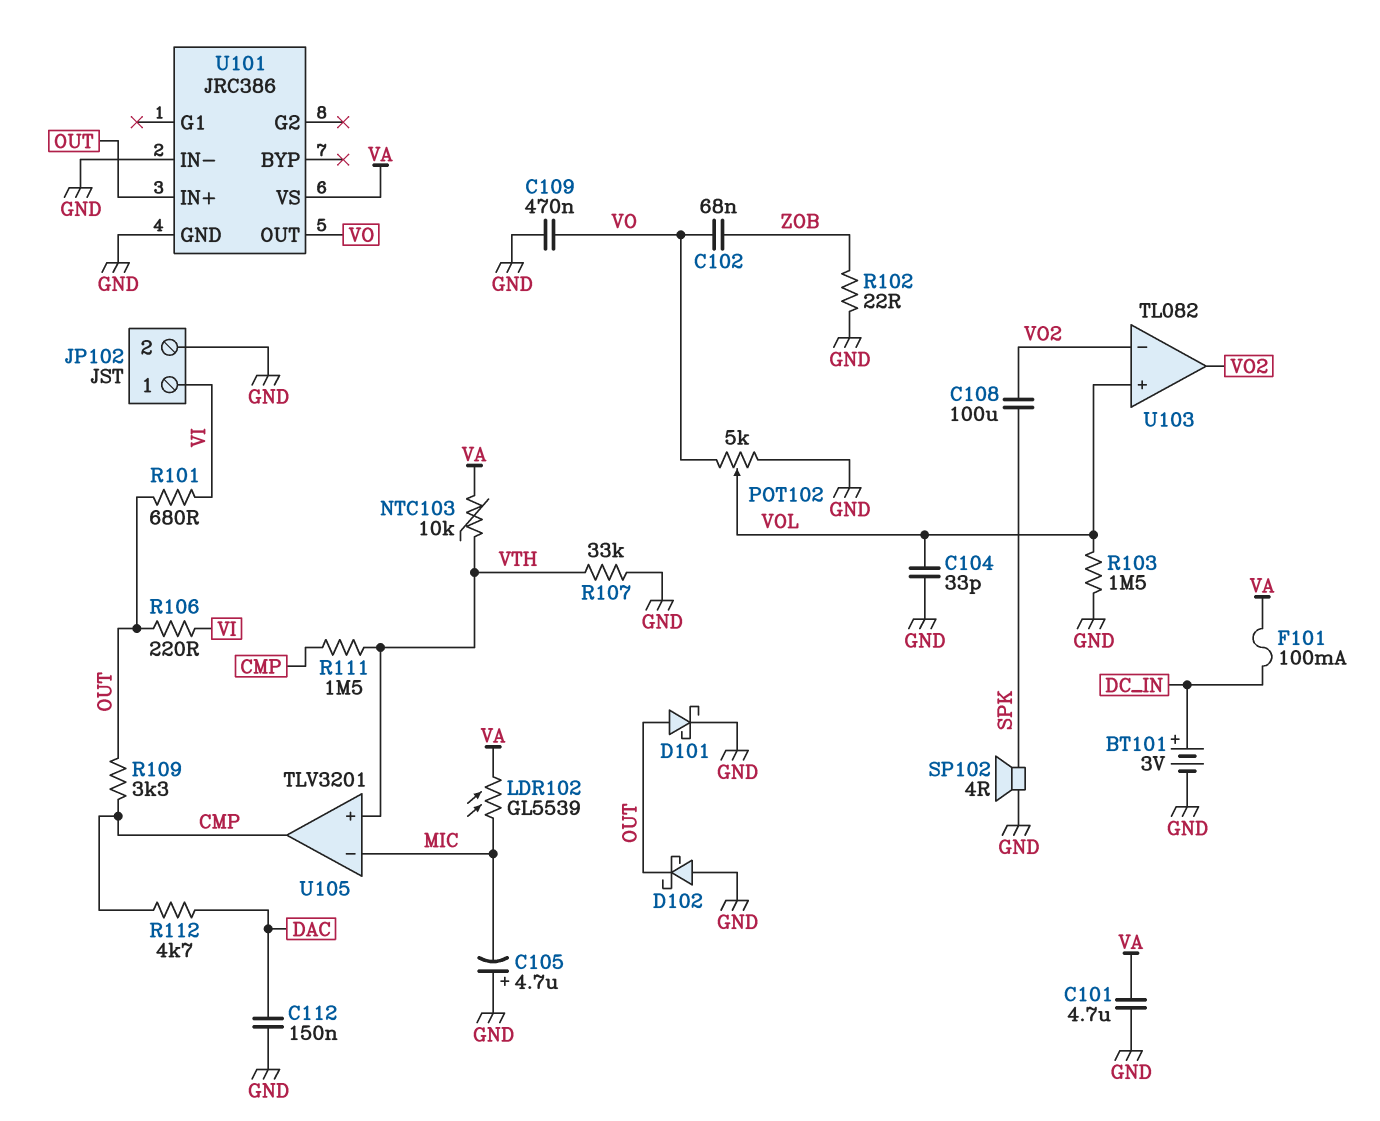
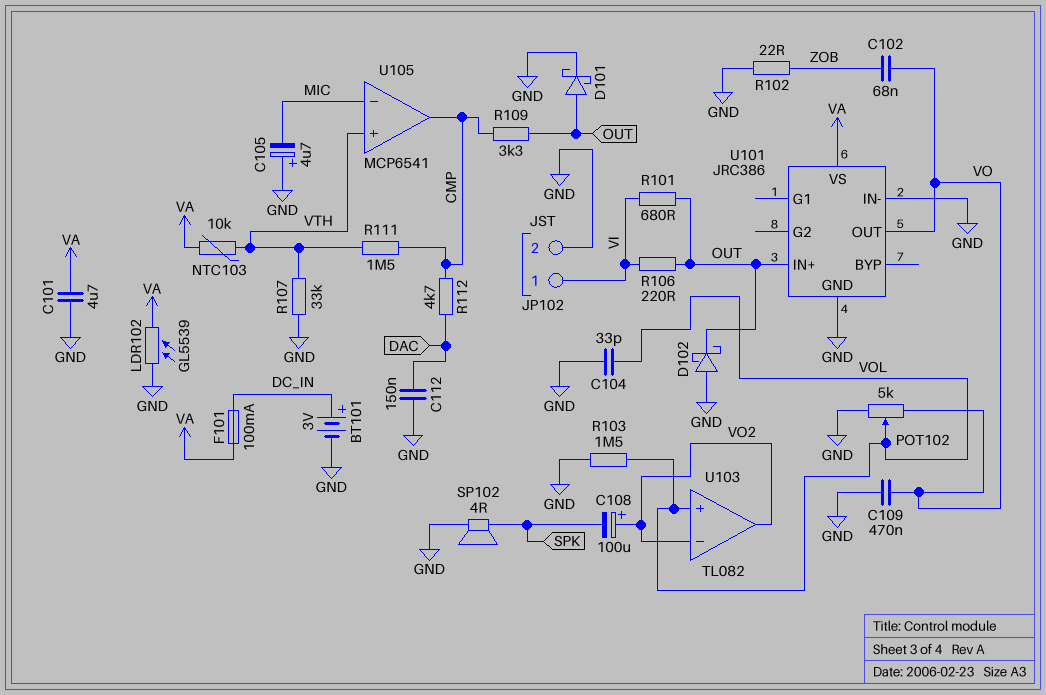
C108: 100uF (SPK, VO2) -> 100uF (plus VO2, minus SPK)
LDR102: GL5539 (MIC, VA) -> GL5539 (GND, VA)
U105: TLV3201 -> MCP6541

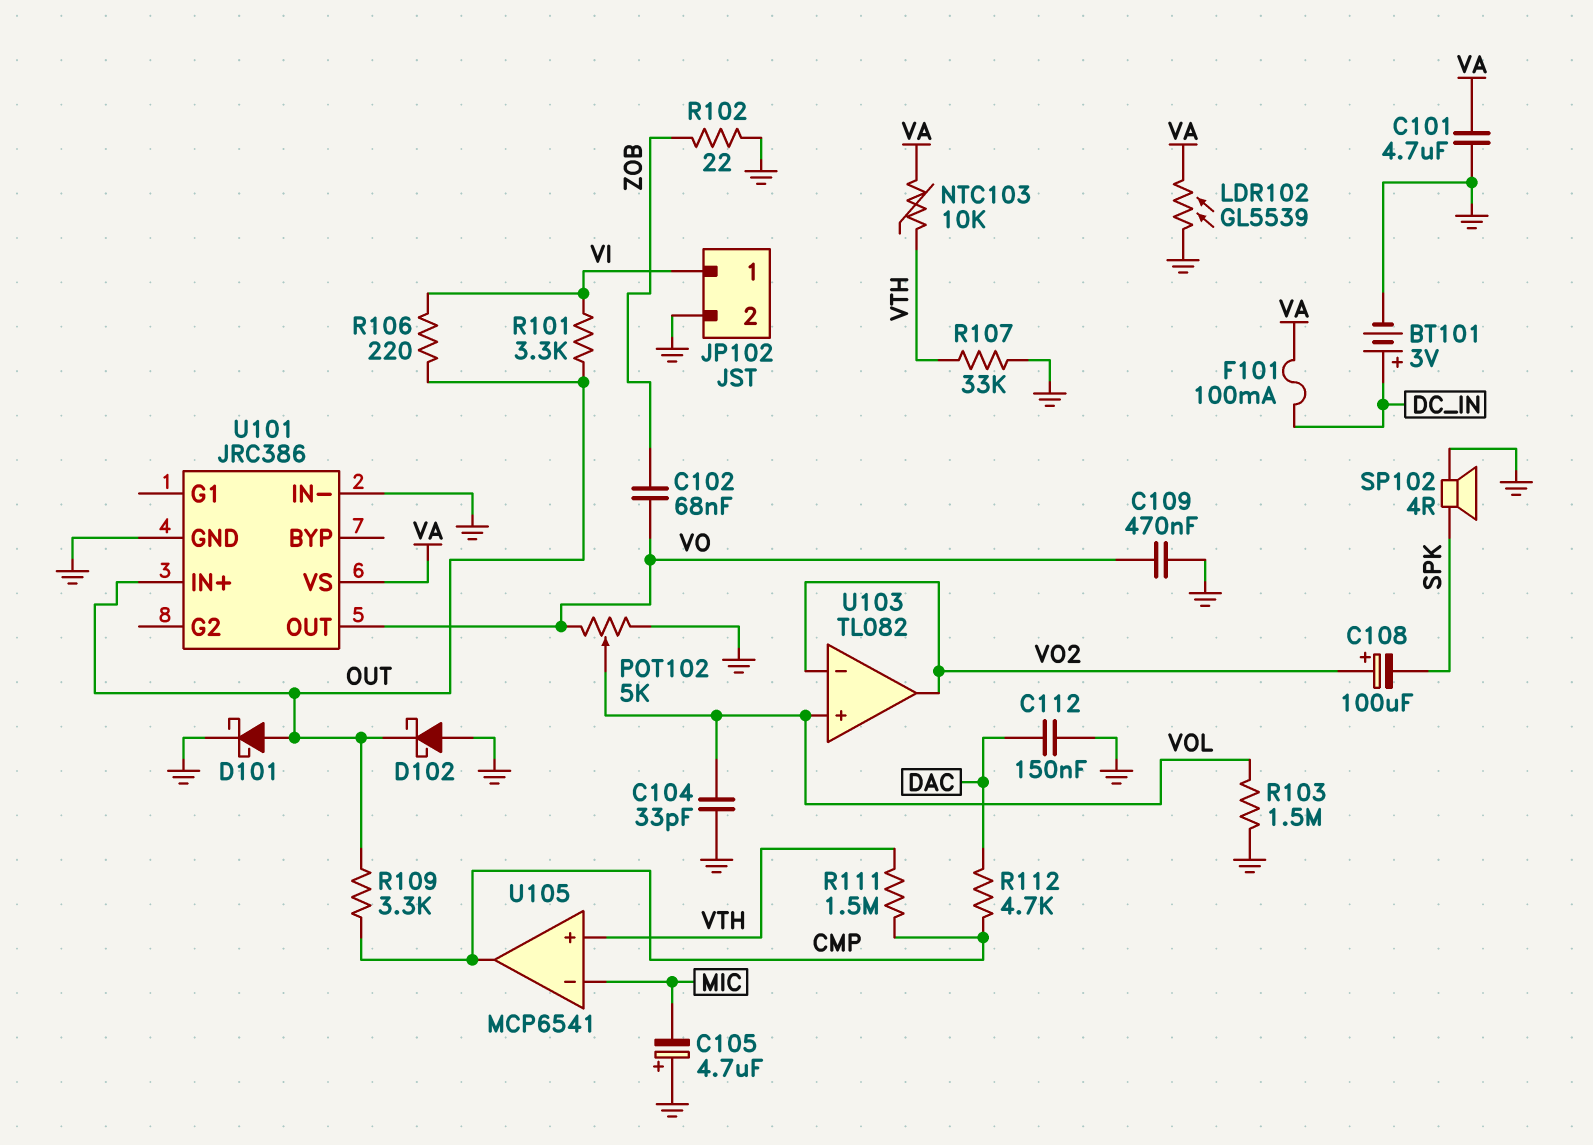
R101: 680 (OUT, VI) -> 3.3k (OUT, VI)

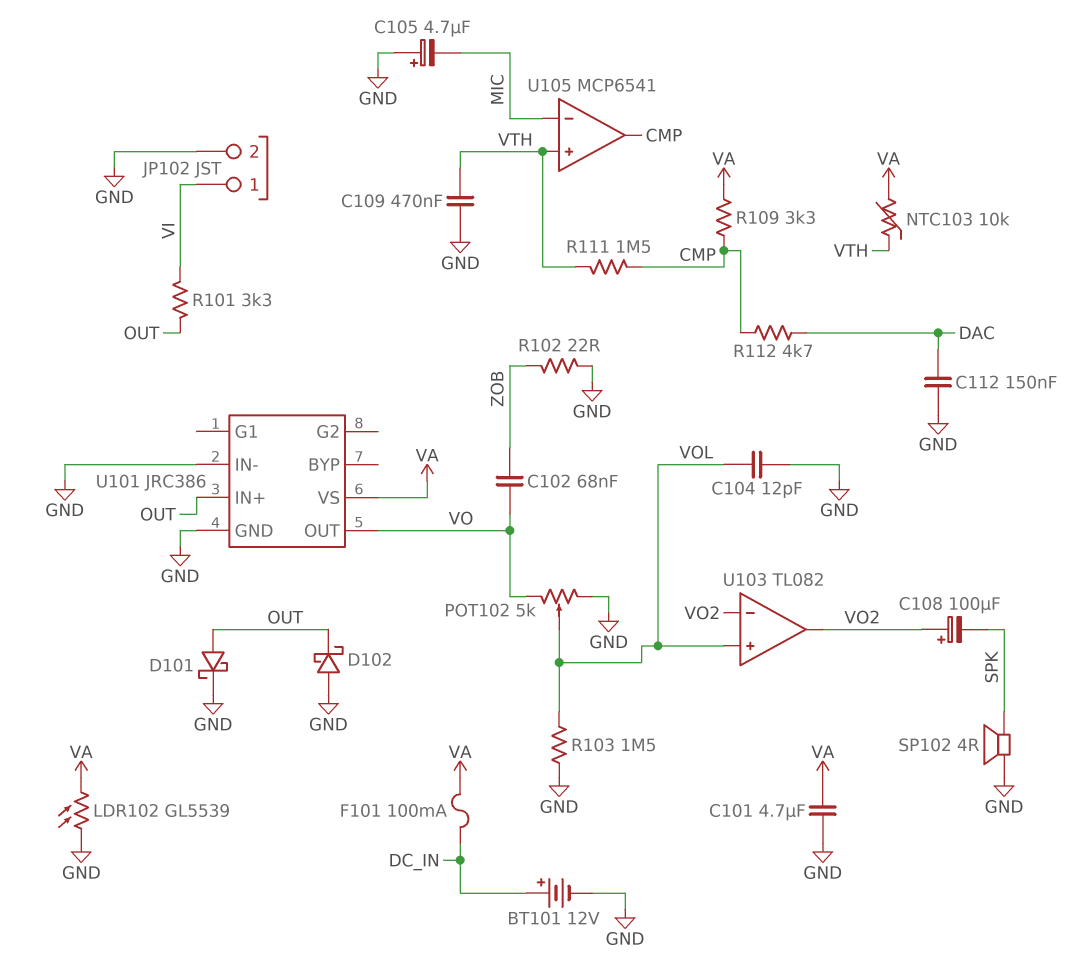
BT101: 3V (plus DC_IN, minus GND) -> 12V (plus DC_IN, minus GND)
C104: 33pF (GND, VOL) -> 12pF (GND, VOL)
C109: 470nF (GND, VO) -> 470nF (GND, VTH)
R106: 220 (OUT, VI) -> none
R107: 33k (GND, VTH) -> none
R109: 3.3k (CMP, OUT) -> 3.3k (CMP, VA)

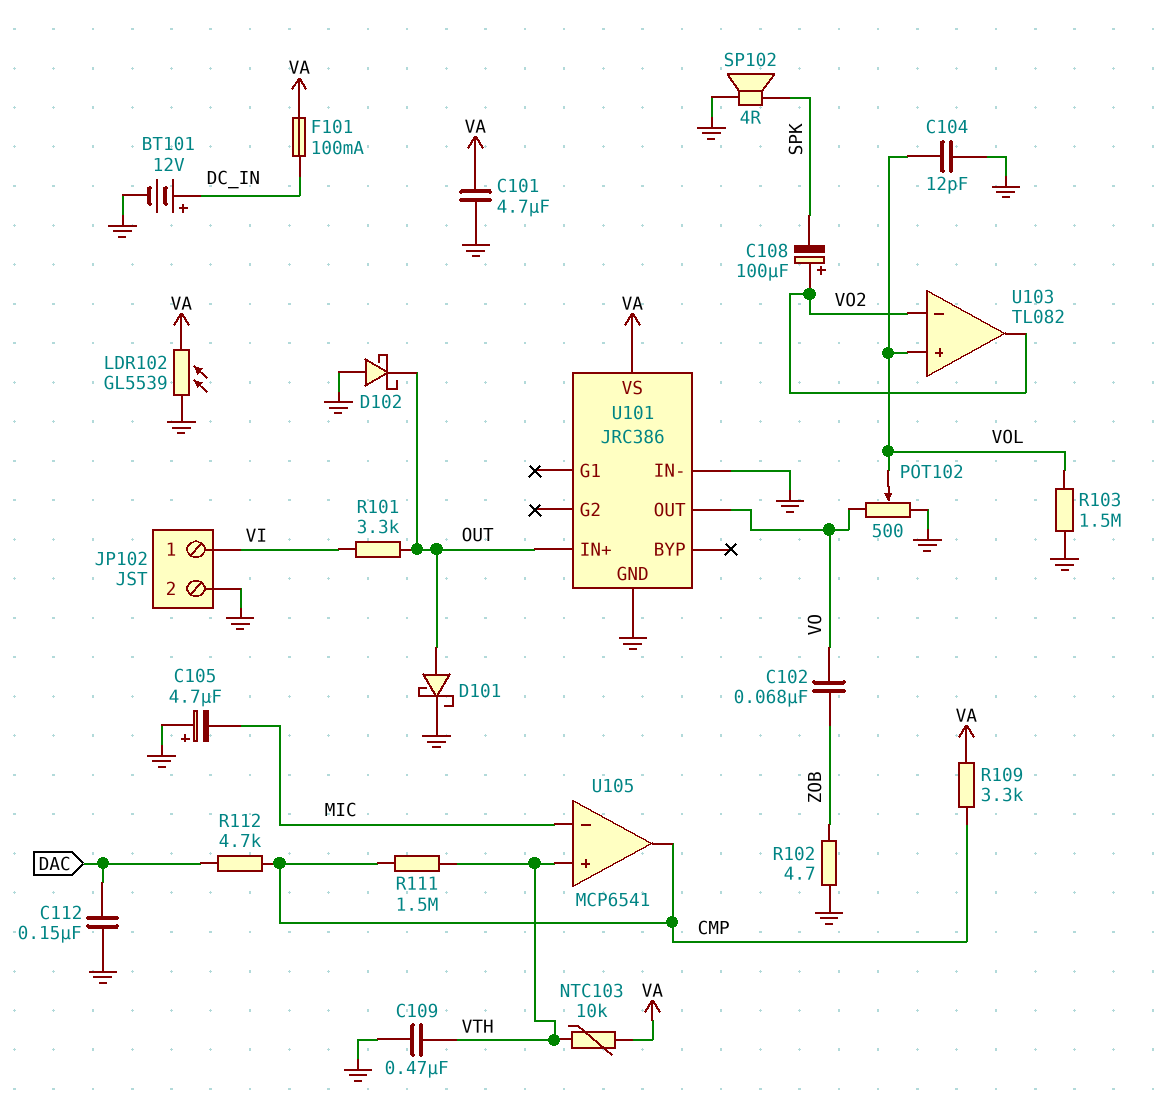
POT102: 5k (GND, VO, wiper VOL) -> 500 (GND, VO, wiper VOL)
R102: 22 (GND, ZOB) -> 4.7 (GND, ZOB)

